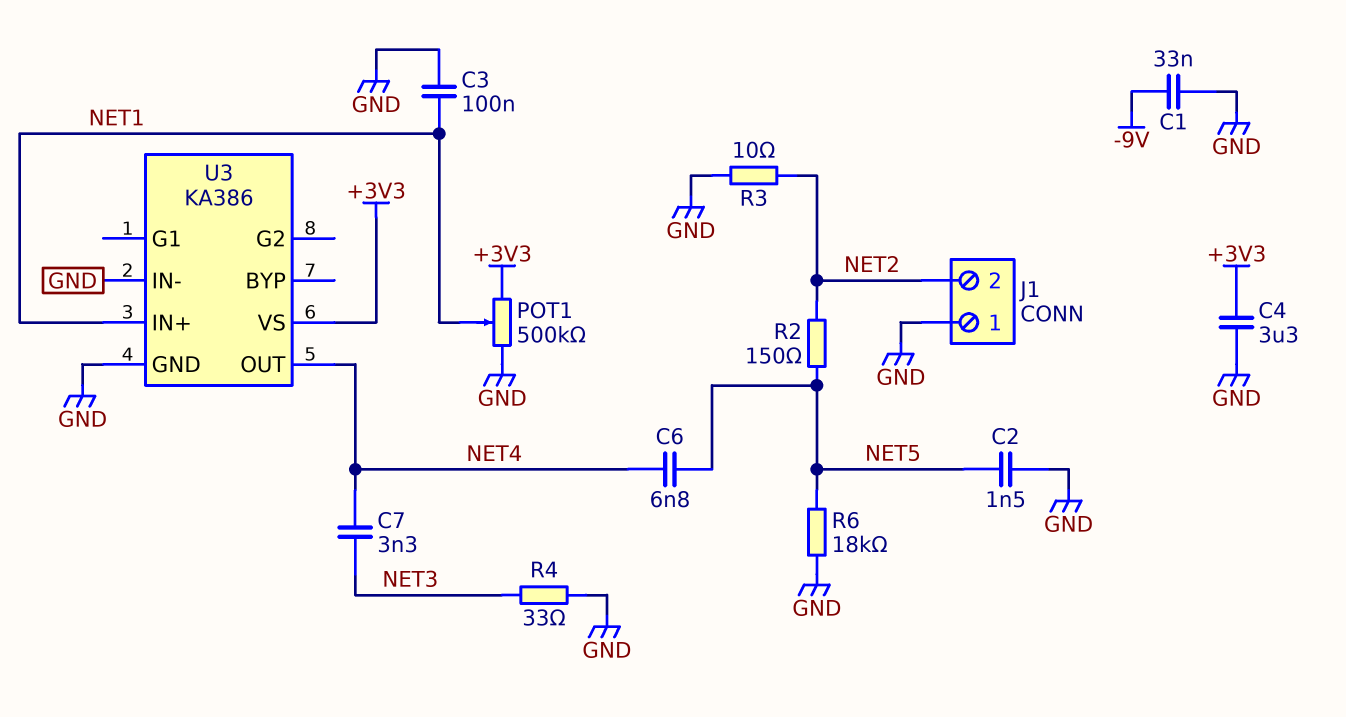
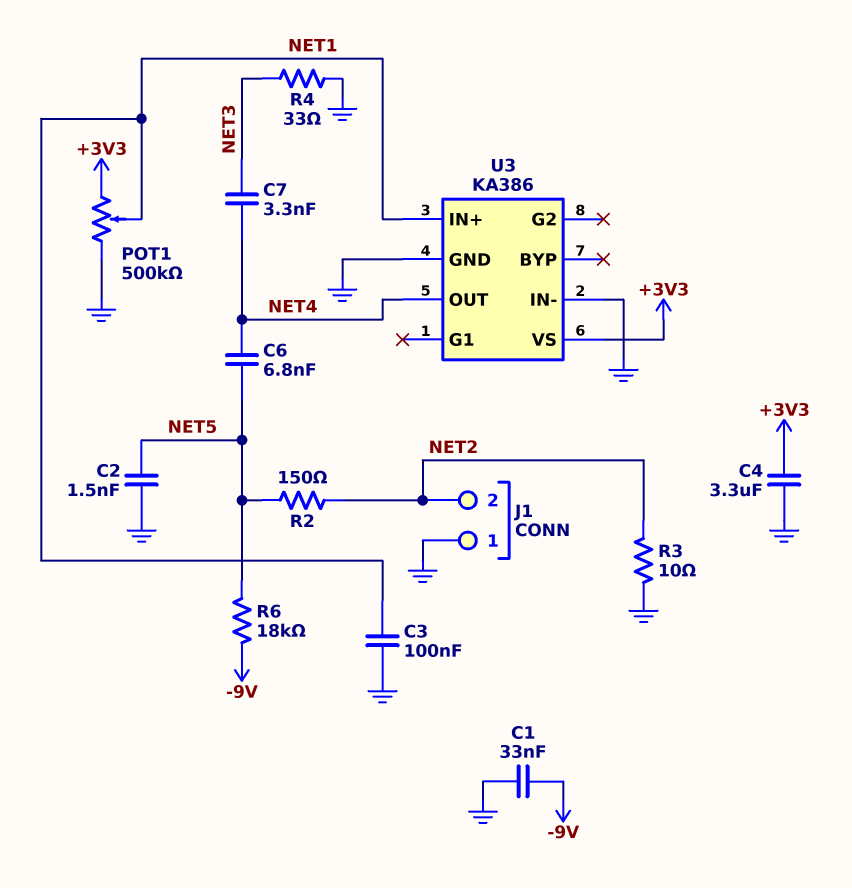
R6: 18k (GND, NET5) -> 18k (-9V, NET5)

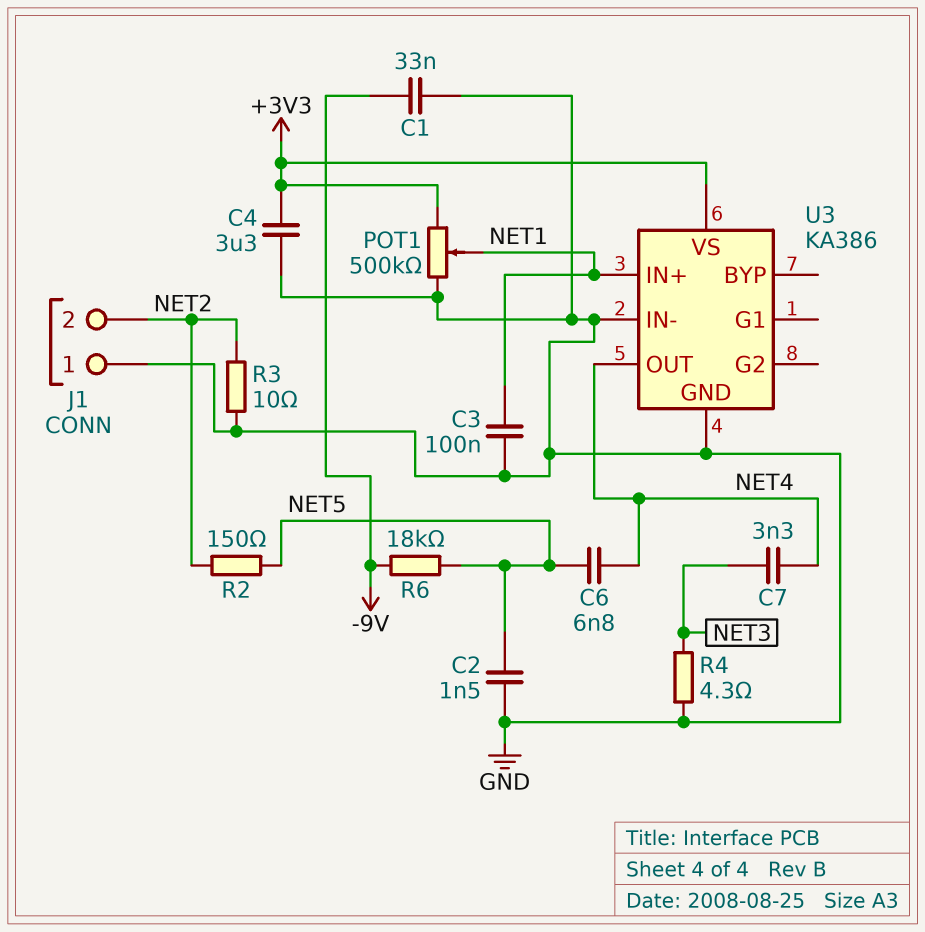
R4: 33 (GND, NET3) -> 4.3 (GND, NET3)

